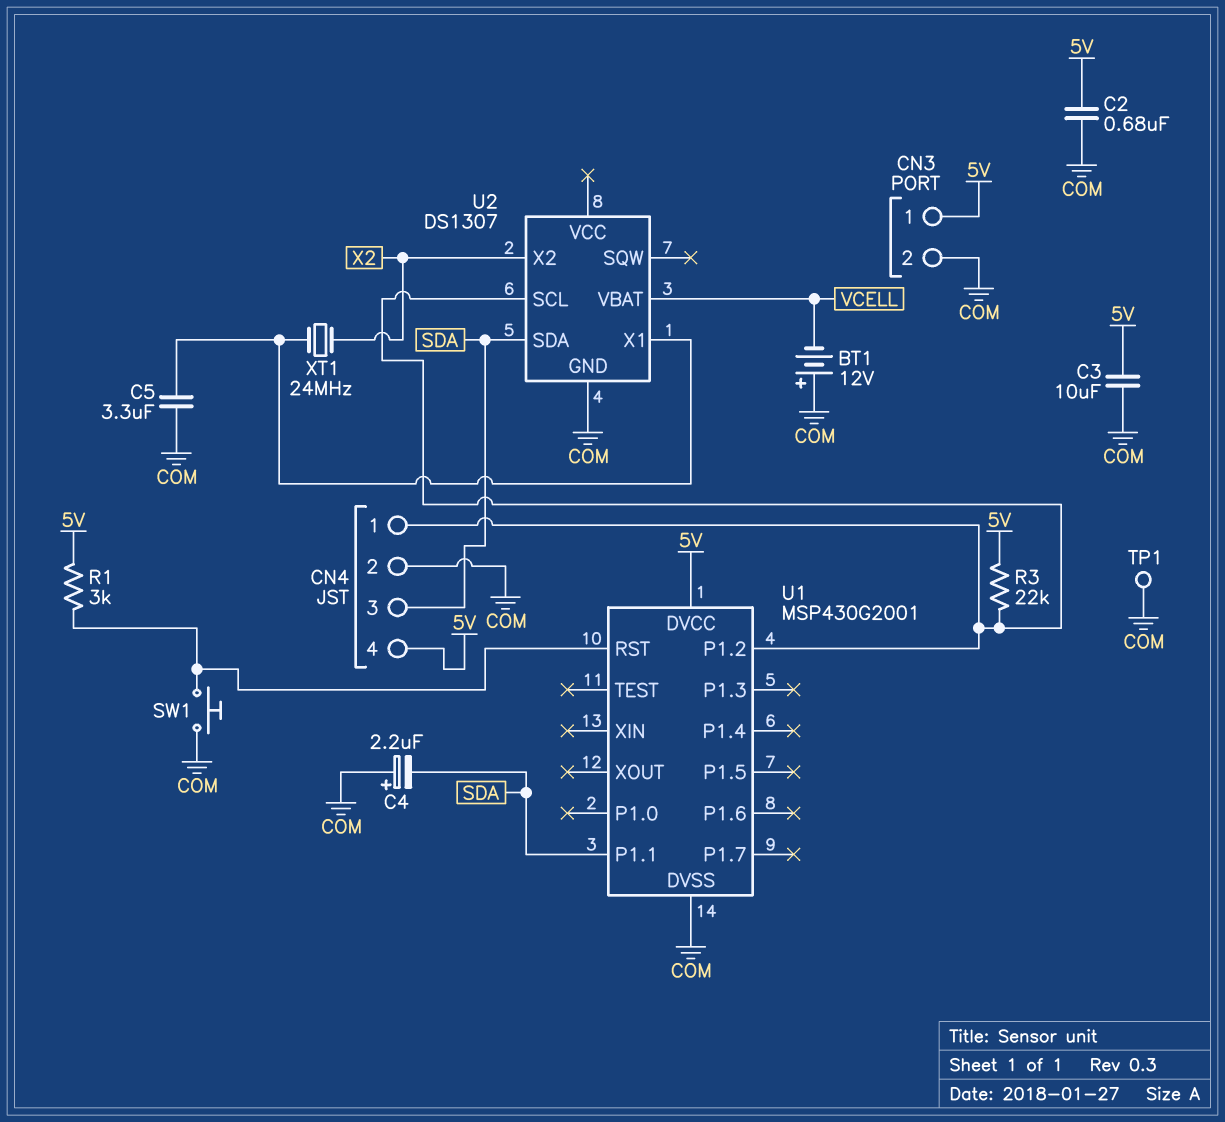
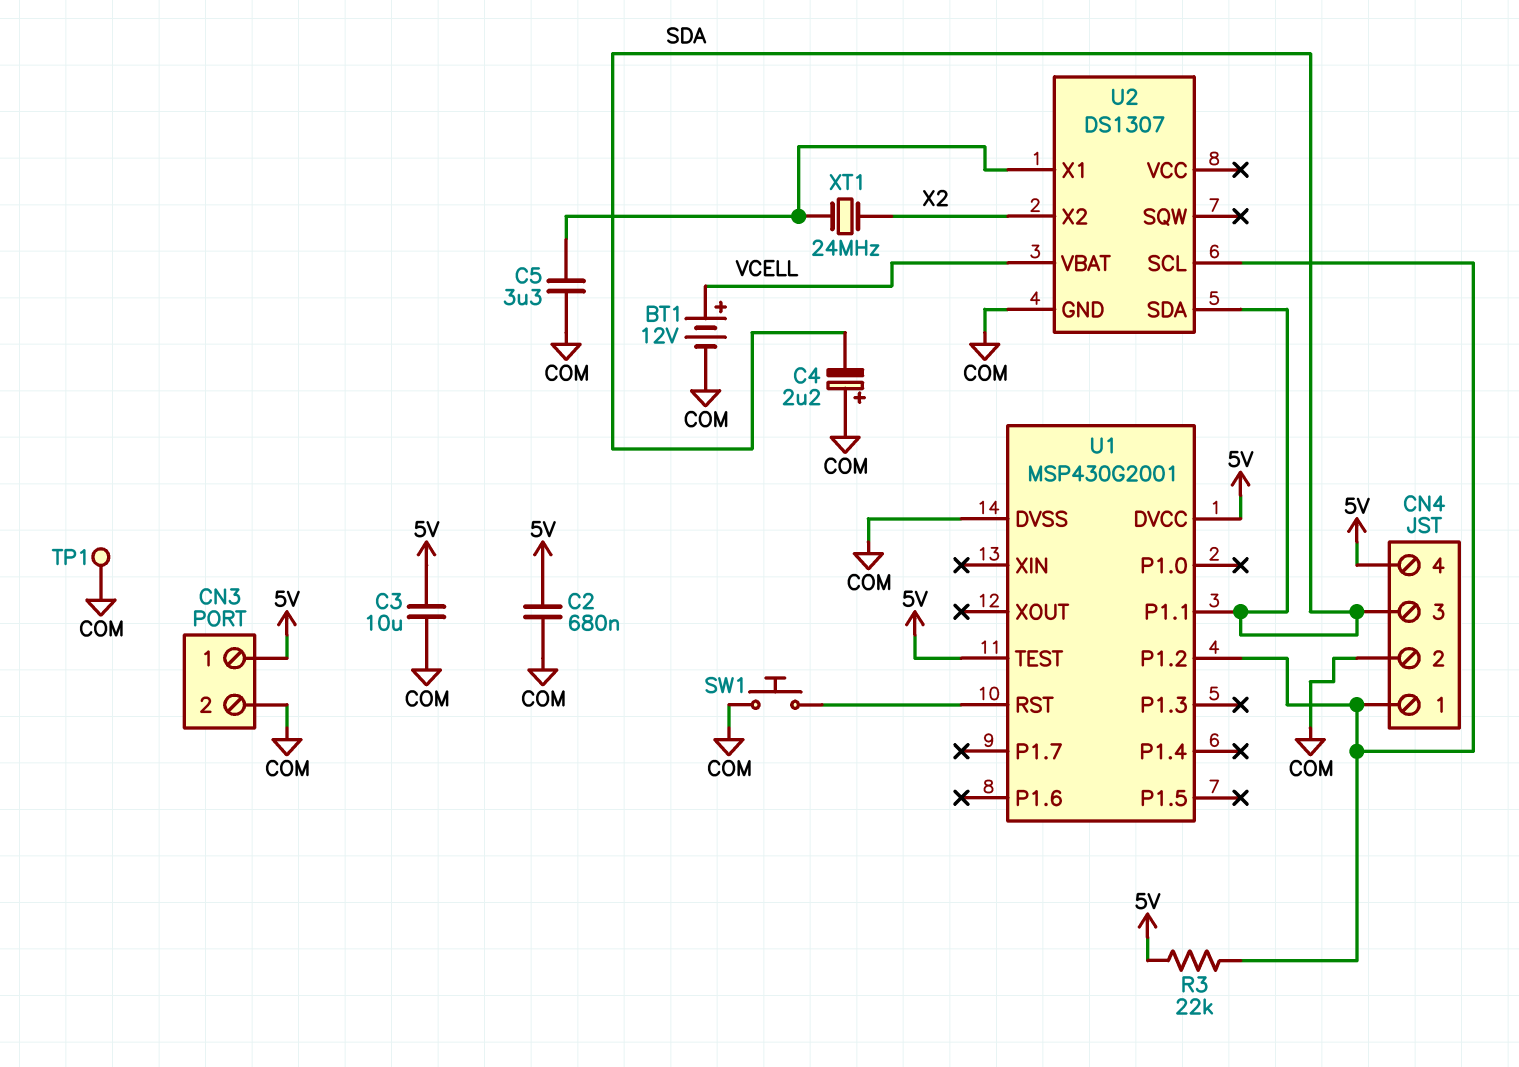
BT1: 12V (plus COM, minus VCELL) -> 12V (plus VCELL, minus COM)
R1: 3k (5V, U1/RST) -> none
U1 pin TEST: none -> 5V

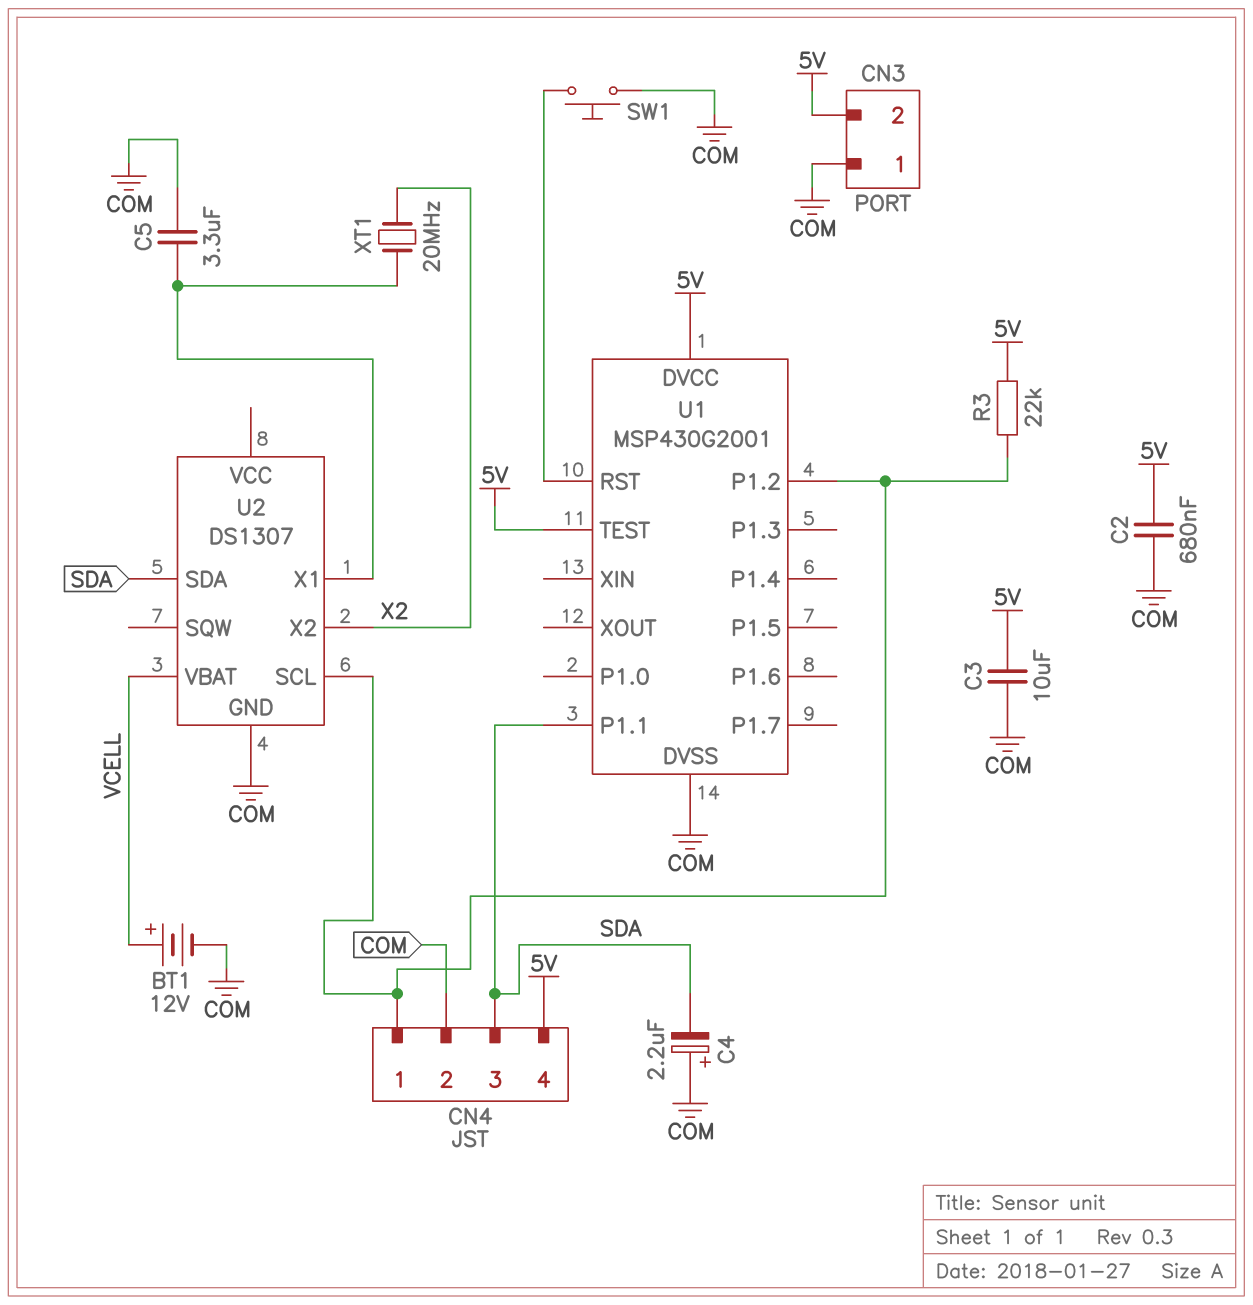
CN3 pin 1: 5V -> COM
CN3 pin 2: COM -> 5V
TP1: test point (COM) -> none
XT1: 24MHz (U2/X1, X2) -> 20MHz (U2/X1, X2)

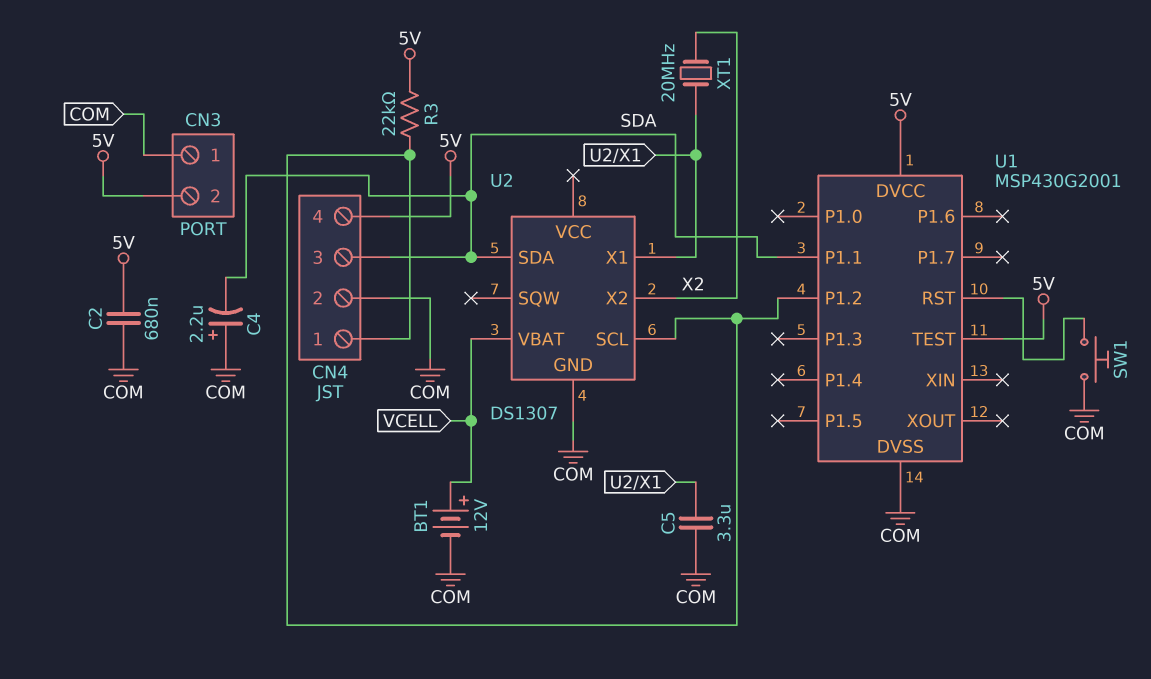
C3: 10uF (5V, COM) -> none

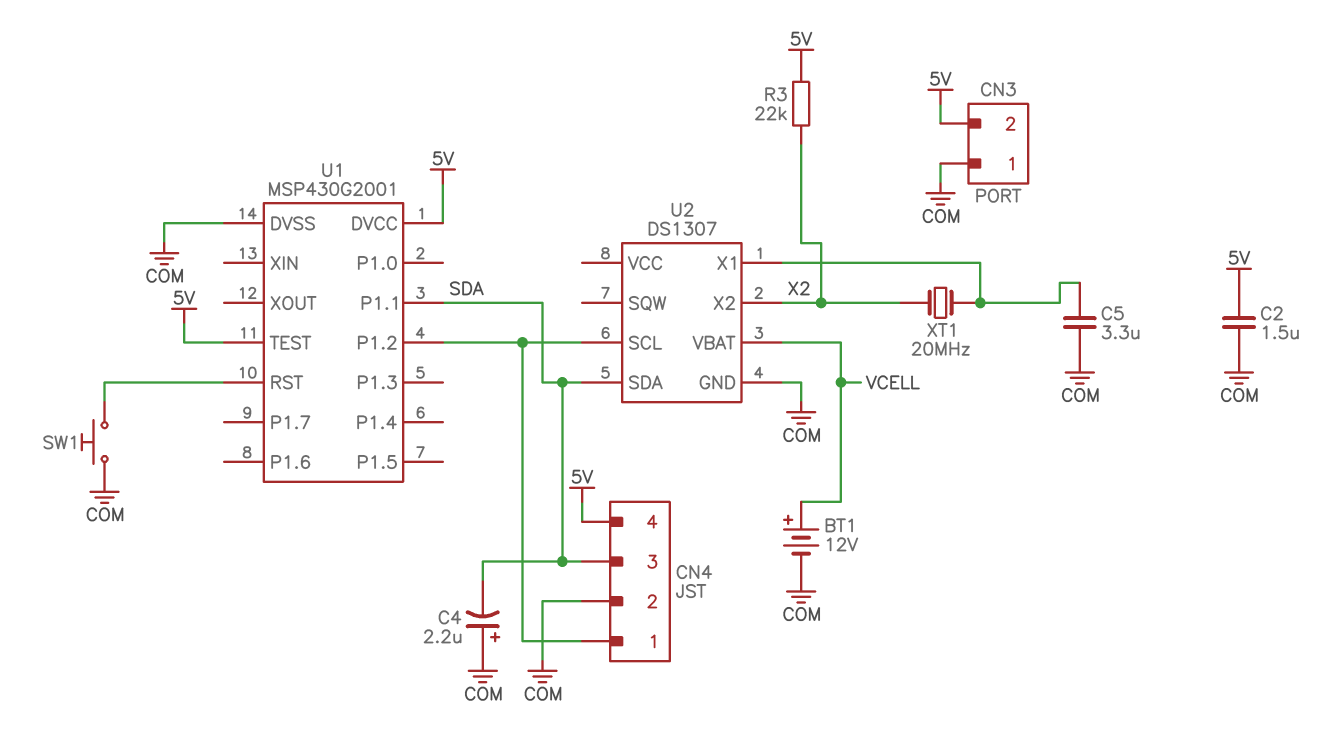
C2: 680nF (5V, COM) -> 1.5uF (5V, COM)
R3: 22k (5V, CN4/1) -> 22k (5V, X2)

